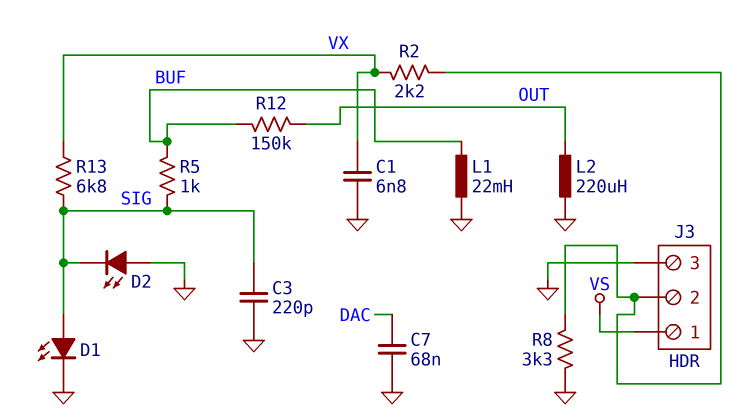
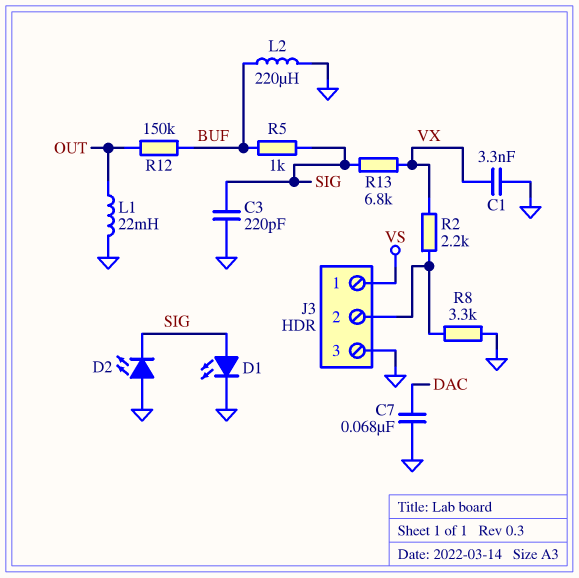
C1: 6.8nF (GND, VX) -> 3.3nF (GND, VX)
L1: 22mH (BUF, GND) -> 22mH (GND, OUT)
L2: 220uH (GND, OUT) -> 220uH (BUF, GND)

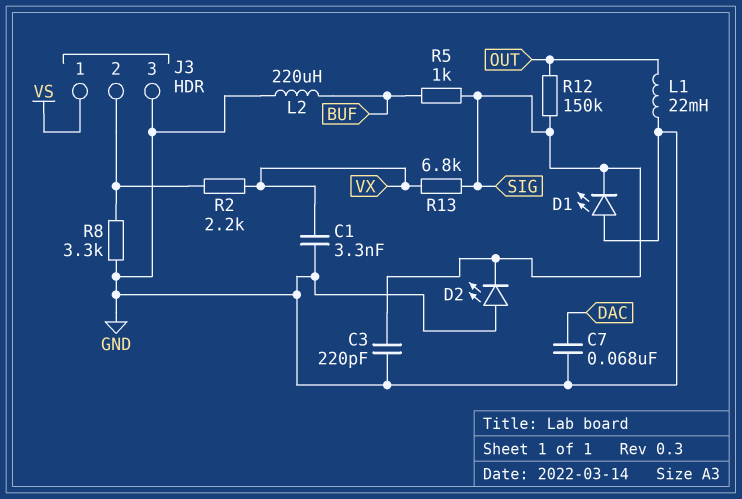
D1: LED (A SIG, K GND) -> LED (A GND, K SIG)
R12: 150k (BUF, OUT) -> 150k (OUT, SIG)

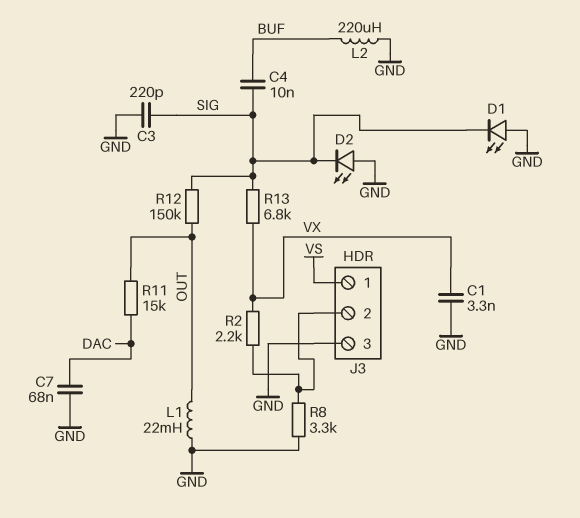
C4: none -> 10nF (BUF, SIG)
R5: 1k (BUF, SIG) -> none
R11: none -> 15k (DAC, OUT)

